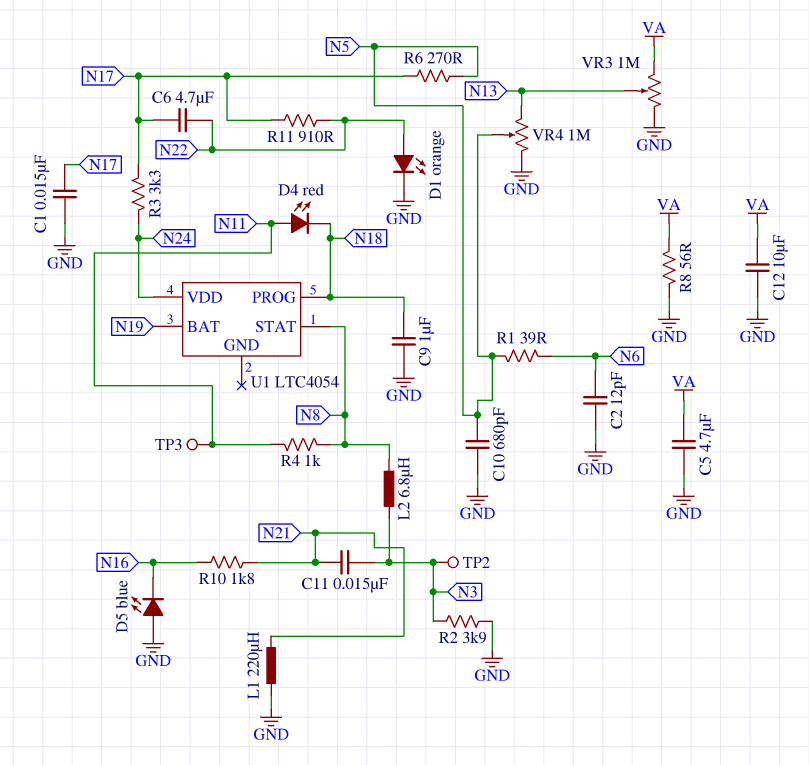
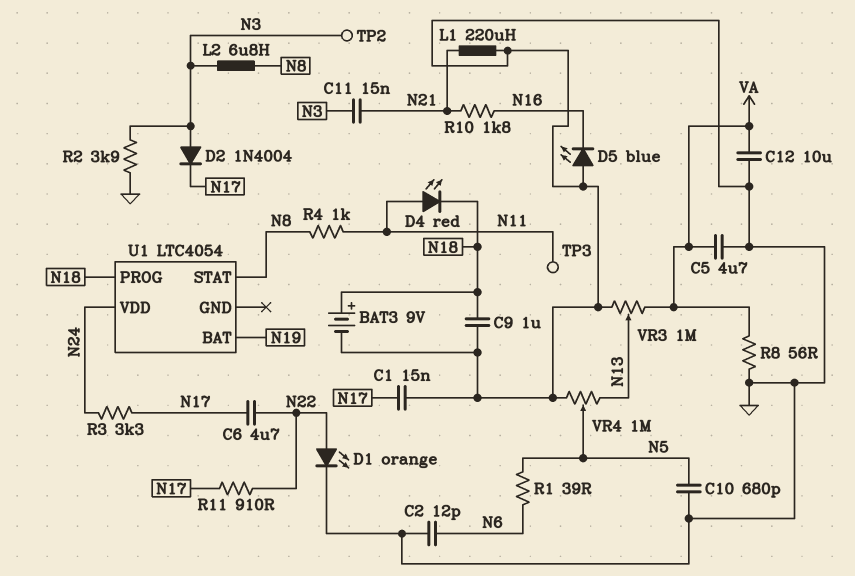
BAT3: none -> 9V (plus N18, minus GND)
D2: none -> diode 1N4004 (A N3, K N17)
R6: 270 (N5, N17) -> none

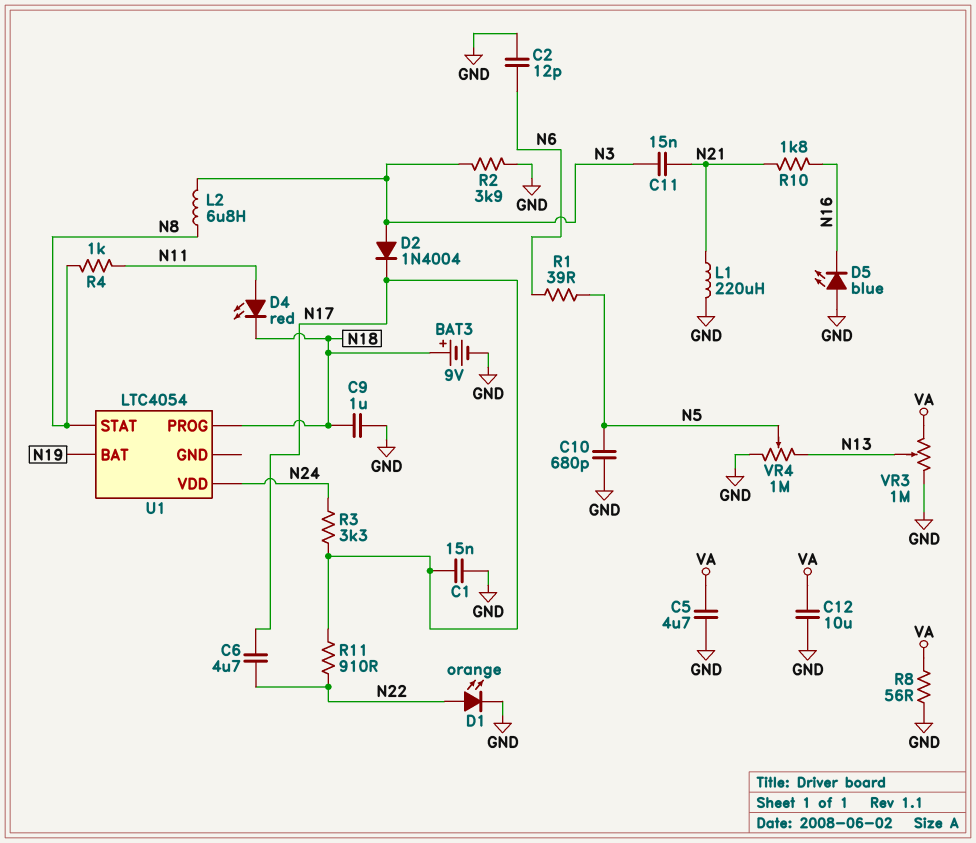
TP2: test point (N3) -> none
TP3: test point (N11) -> none

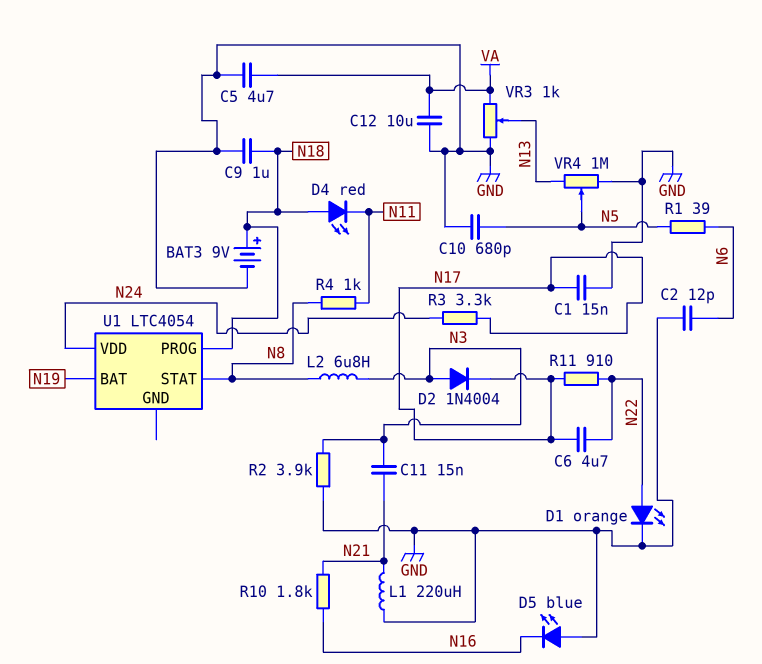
D4: LED red (A N11, K N18) -> LED red (A N18, K N11)
R8: 56 (GND, VA) -> none
VR3: 1M (GND, VA, wiper N13) -> 1k (GND, VA, wiper N13)

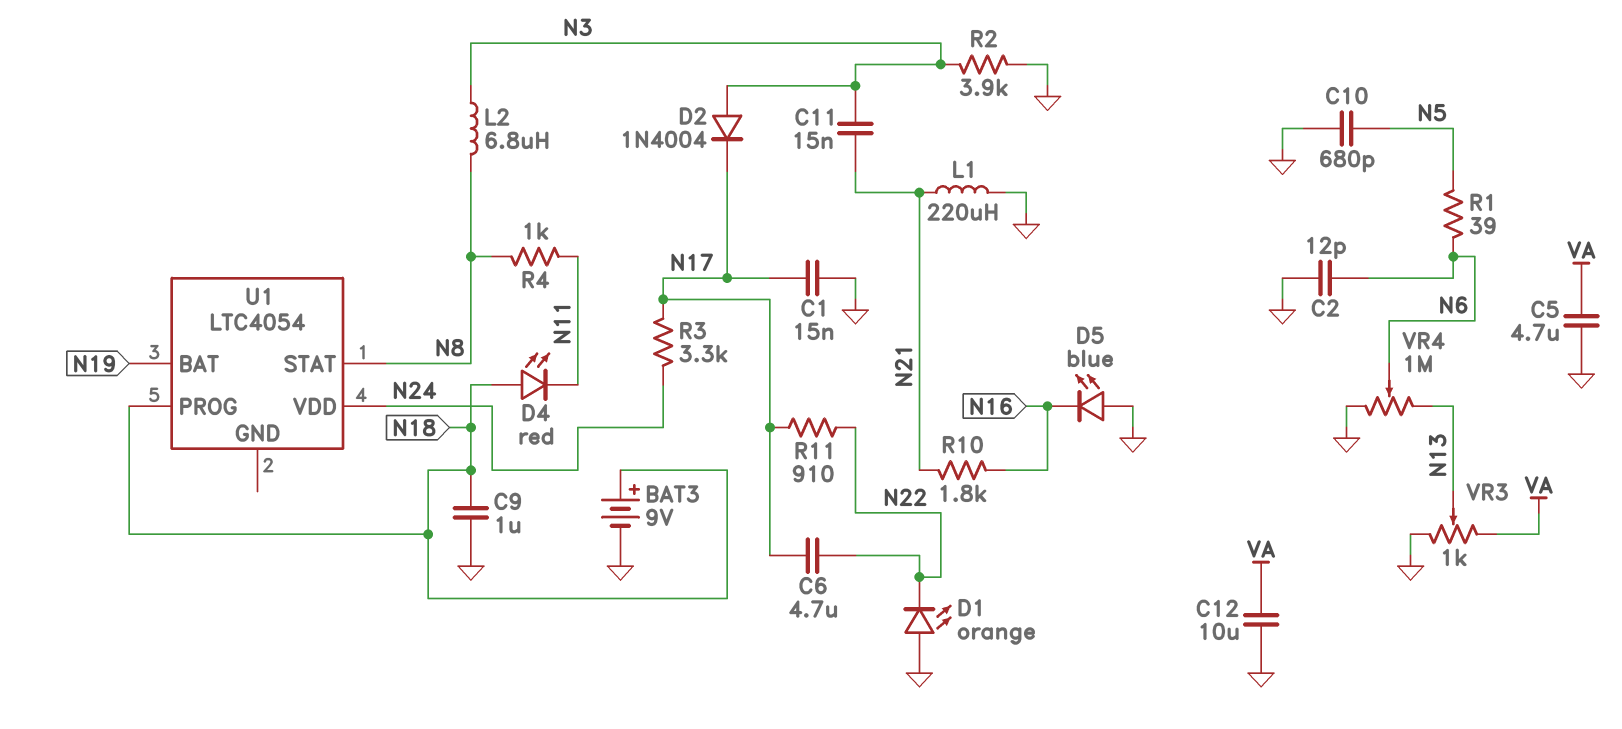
D1: LED orange (A N22, K GND) -> LED orange (A GND, K N22)
VR4: 1M (GND, N13, wiper N5) -> 1M (GND, N13, wiper N6)

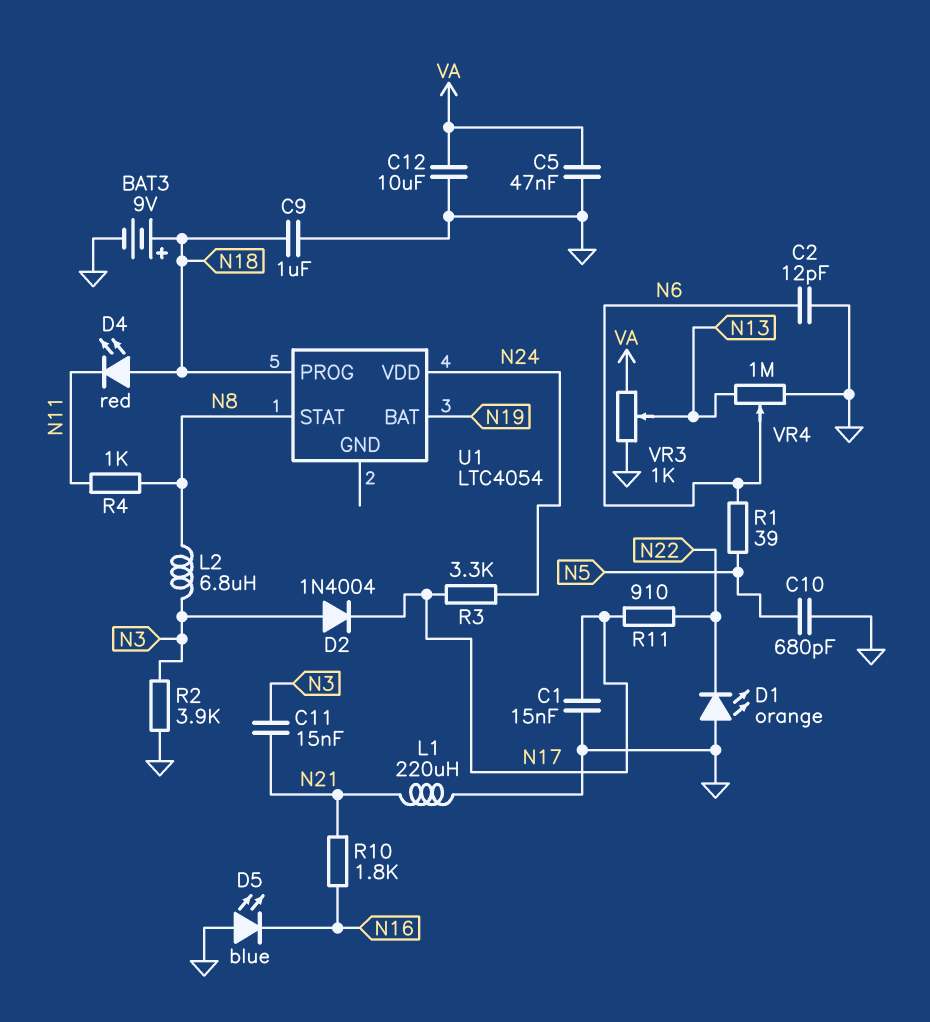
C5: 4.7uF (GND, VA) -> 47nF (GND, VA)
C6: 4.7uF (N17, N22) -> none

